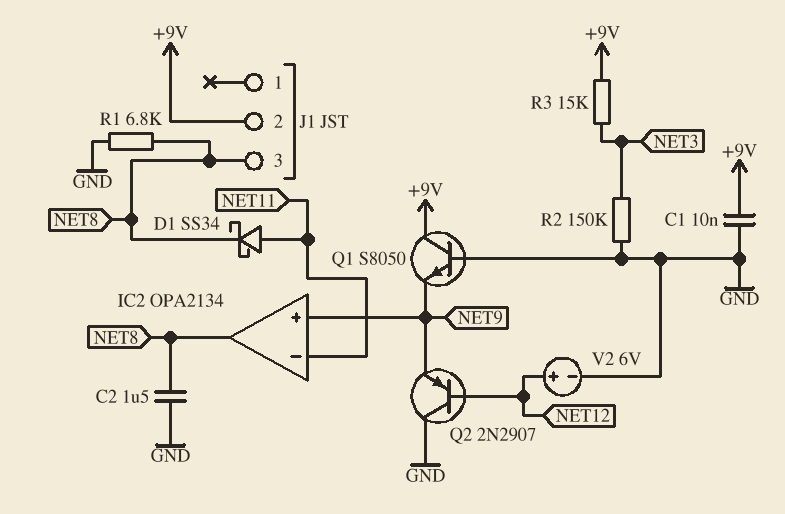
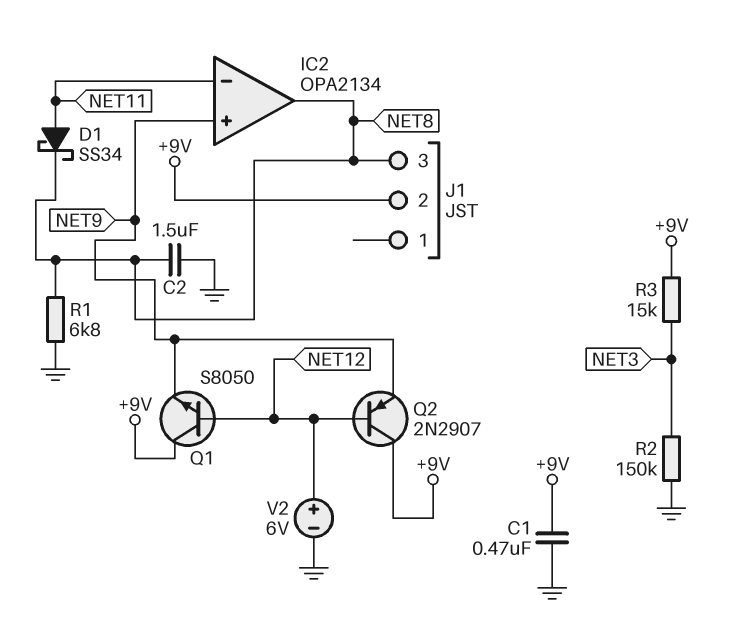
C1: 10nF (+9V, GND) -> 470nF (+9V, GND)
Q1: NPN S8050 (B GND, C +9V, E NET9) -> NPN S8050 (B NET12, C +9V, E NET9)
Q2: PNP 2N2907 (B NET12, C GND, E NET9) -> PNP 2N2907 (B NET12, C +9V, E NET9)

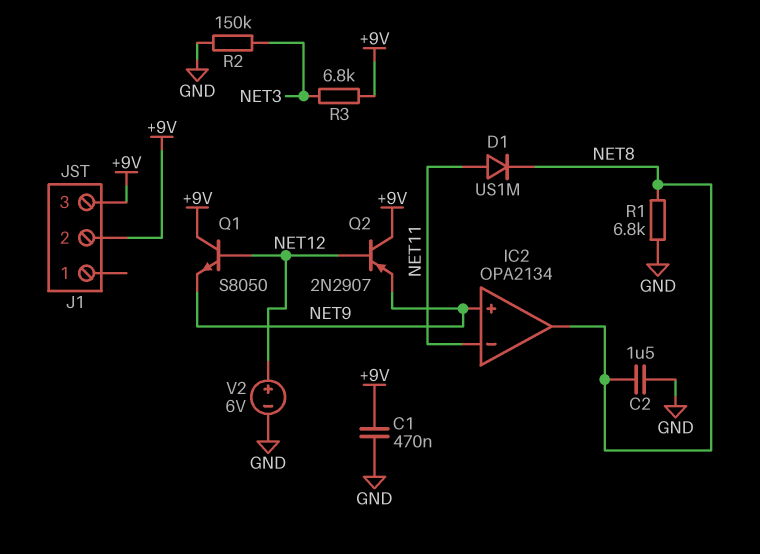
D1: schottky SS34 (A NET11, K NET8) -> diode US1M (A NET11, K NET8)
J1 pin 3: NET8 -> +9V
R3: 15k (+9V, NET3) -> 6.8k (+9V, NET3)

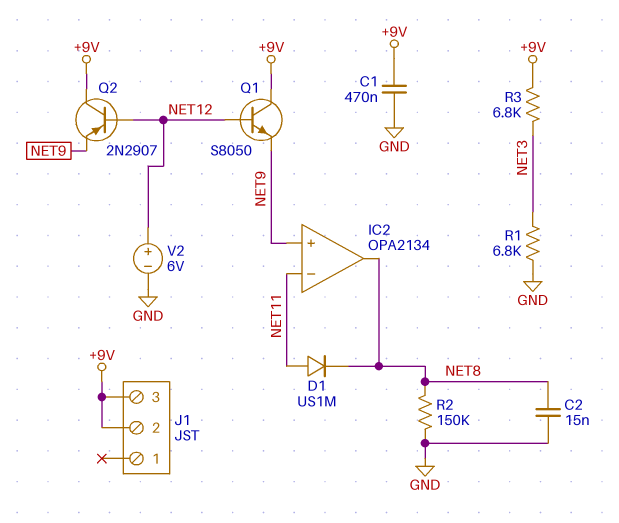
C2: 1.5uF (GND, NET8) -> 15nF (GND, NET8)
R1: 6.8k (GND, NET8) -> 6.8k (GND, NET3)
R2: 150k (GND, NET3) -> 150k (GND, NET8)

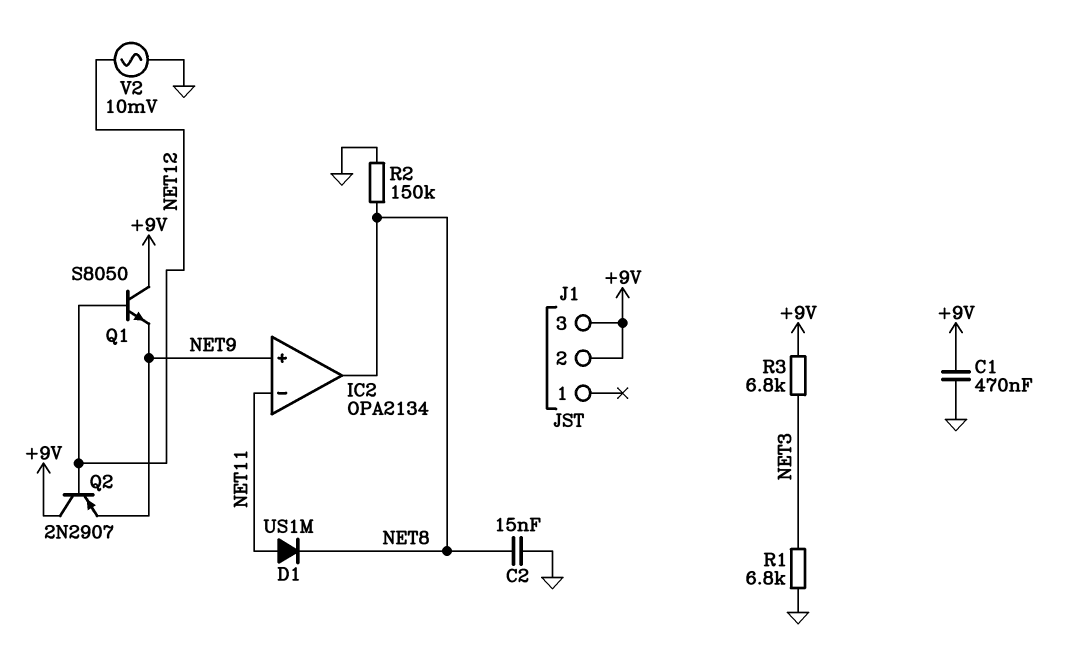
V2: 6V (plus NET12, minus GND) -> AC 10mV (GND, NET12)

